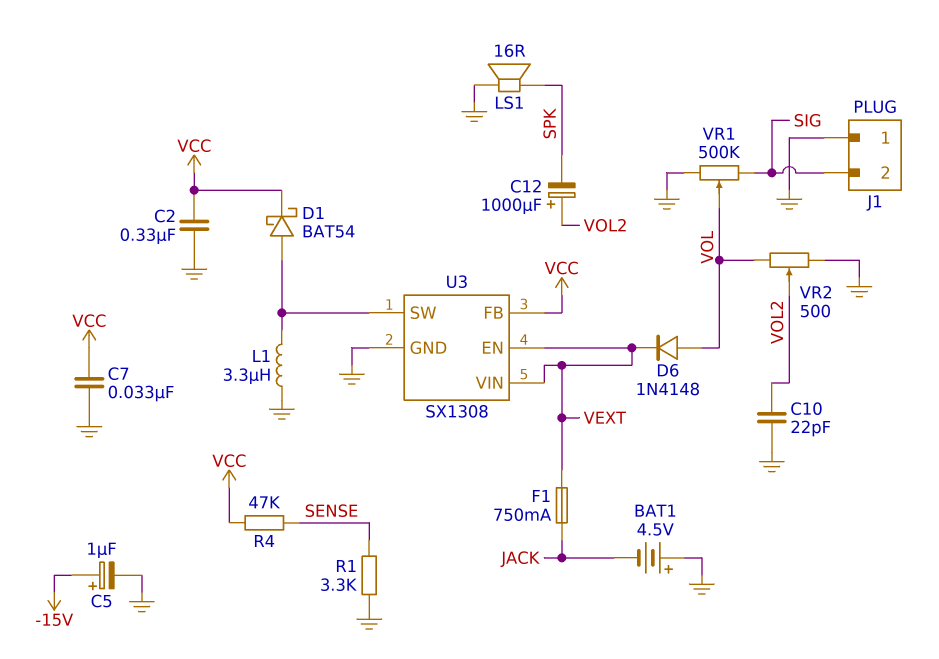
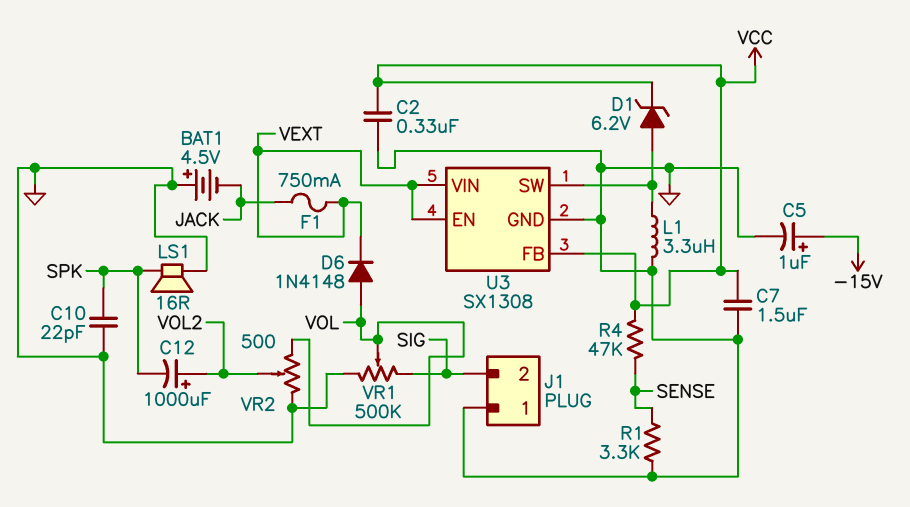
C7: 33nF (GND, VCC) -> 1.5uF (GND, VCC)
C10: 22pF (GND, VOL2) -> 22pF (GND, SPK)
D1: schottky BAT54 (A U3/SW, K VCC) -> zener 6.2V (A U3/SW, K VCC)

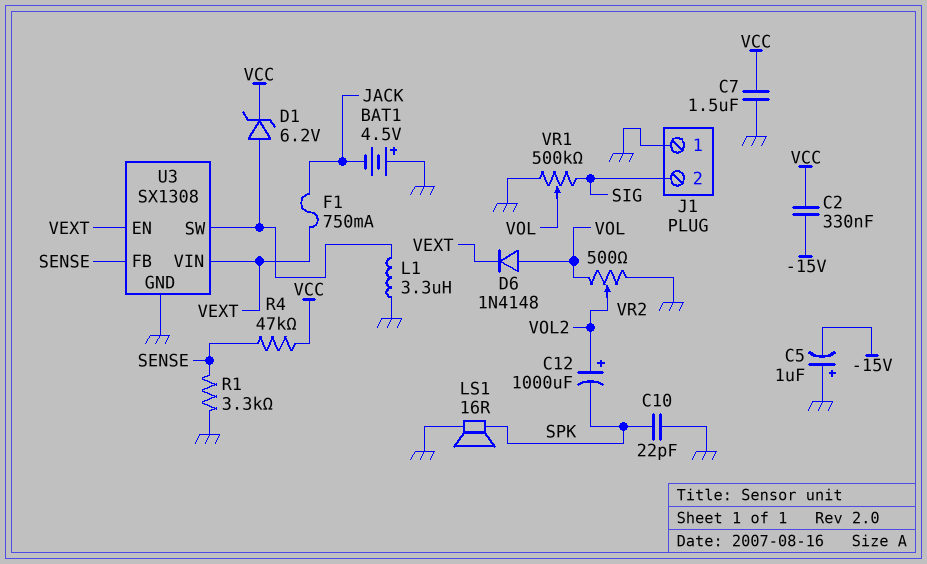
C2: 330nF (GND, VCC) -> 330nF (-15V, VCC)
C5: 1uF (plus -15V, minus GND) -> 1uF (plus GND, minus -15V)
U3 pin FB: VCC -> SENSE

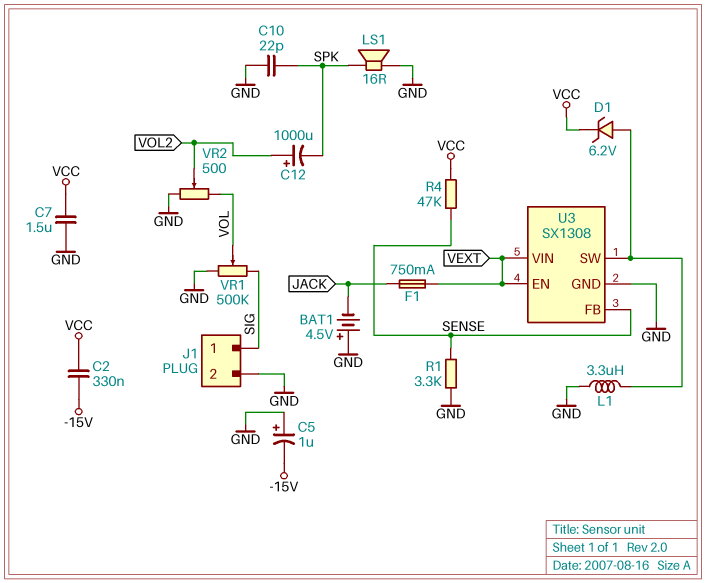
D6: diode 1N4148 (A VOL, K VEXT) -> none
J1 pin 1: GND -> SIG
J1 pin 2: SIG -> GND

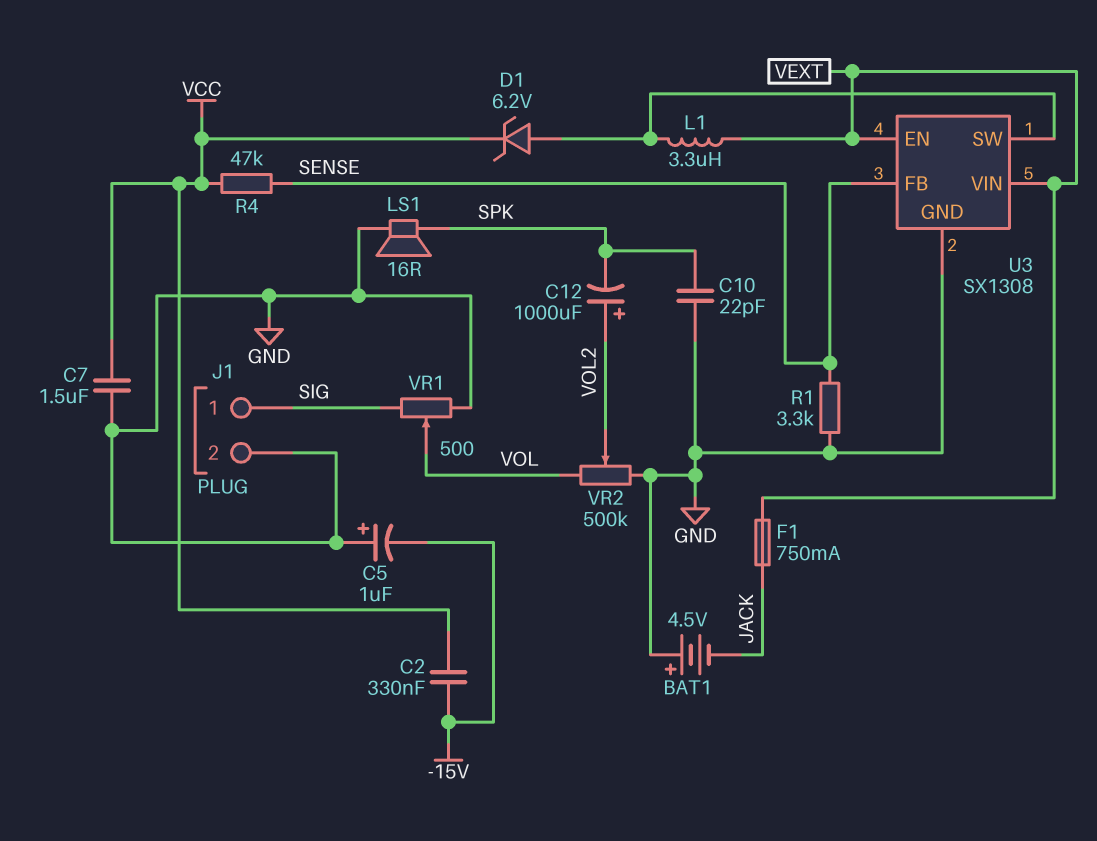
L1: 3.3uH (GND, U3/SW) -> 3.3uH (U3/SW, VEXT)
VR1: 500k (GND, SIG, wiper VOL) -> 500 (GND, SIG, wiper VOL)
VR2: 500 (GND, VOL, wiper VOL2) -> 500k (GND, VOL, wiper VOL2)

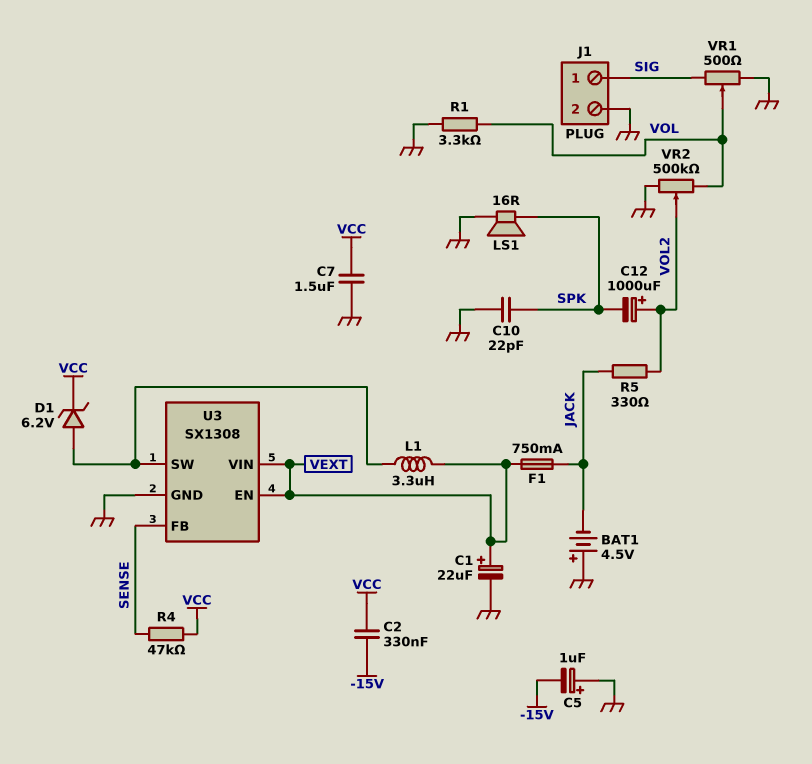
C1: none -> 22uF (plus VEXT, minus GND)
R1: 3.3k (GND, SENSE) -> 3.3k (GND, VOL)
R5: none -> 330 (JACK, VOL2)

